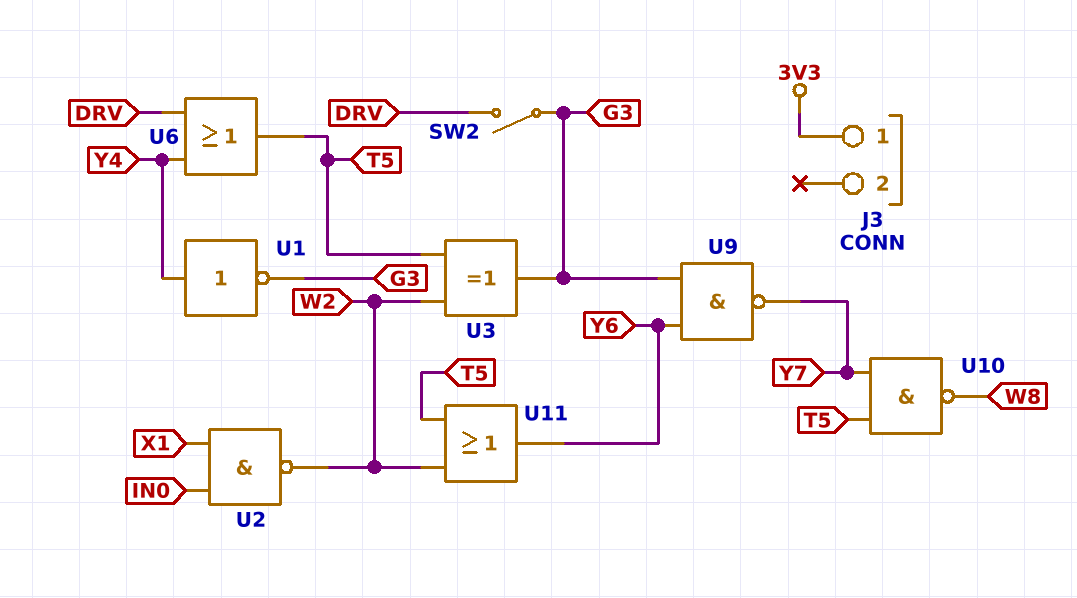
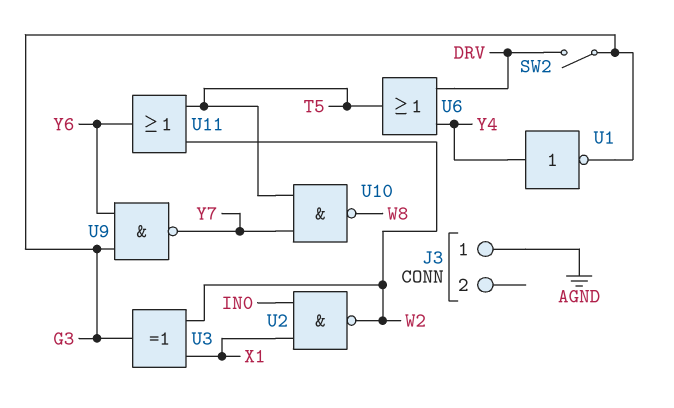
J3 pin 1: 3V3 -> AGND
U3: XOR (in T5, in W2, out G3) -> XOR (in W2, in X1, out G3)

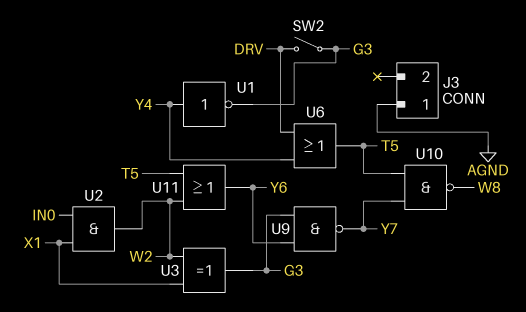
U2: NAND (in IN0, in X1, out W2) -> AND (in IN0, in X1, out W2)

